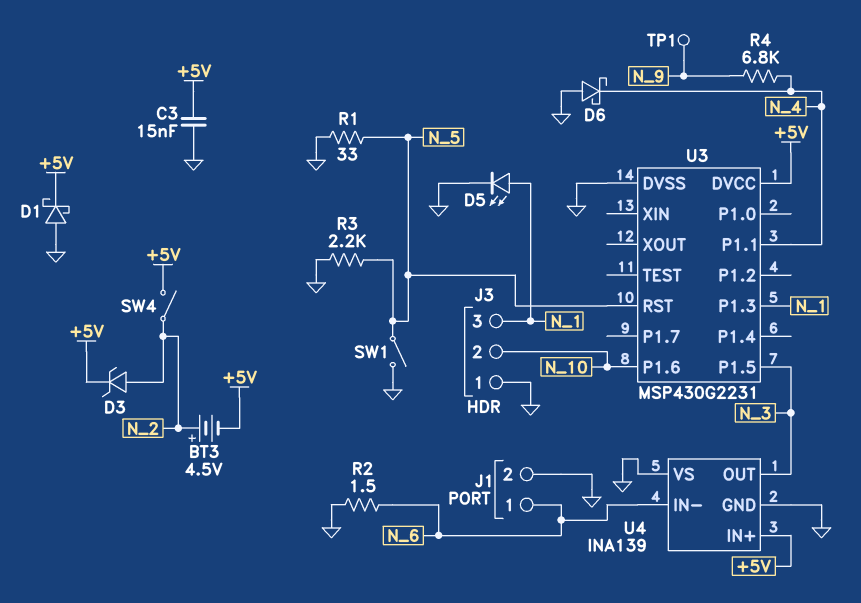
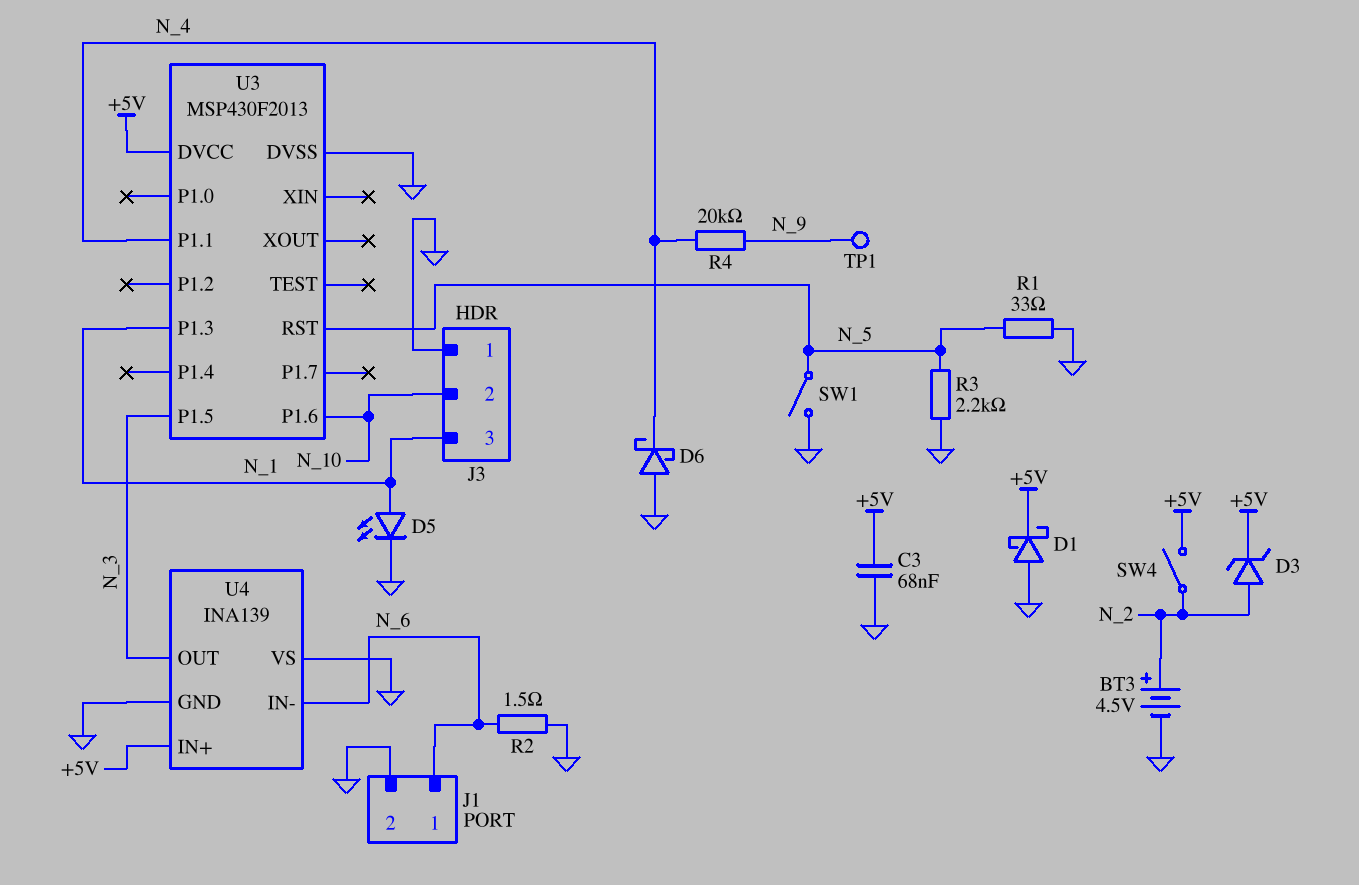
BT3: 4.5V (plus N_2, minus +5V) -> 4.5V (plus N_2, minus GND)
C3: 15nF (+5V, GND) -> 68nF (+5V, GND)
R4: 6.8k (N_4, N_9) -> 20k (N_4, N_9)
U3: MSP430G2231 -> MSP430F2013

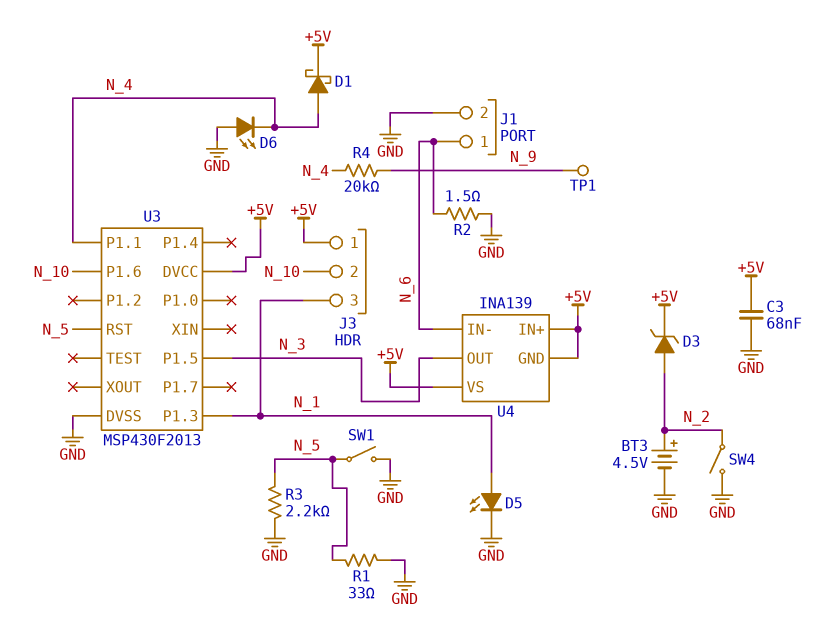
D1: schottky (A GND, K +5V) -> schottky (A N_4, K +5V)
D6: schottky (A GND, K N_4) -> LED (A GND, K N_4)
J3 pin 1: GND -> +5V
SW4: switch (+5V, N_2) -> switch (GND, N_2)
U4 pin GND: GND -> +5V
U4 pin VS: GND -> +5V

